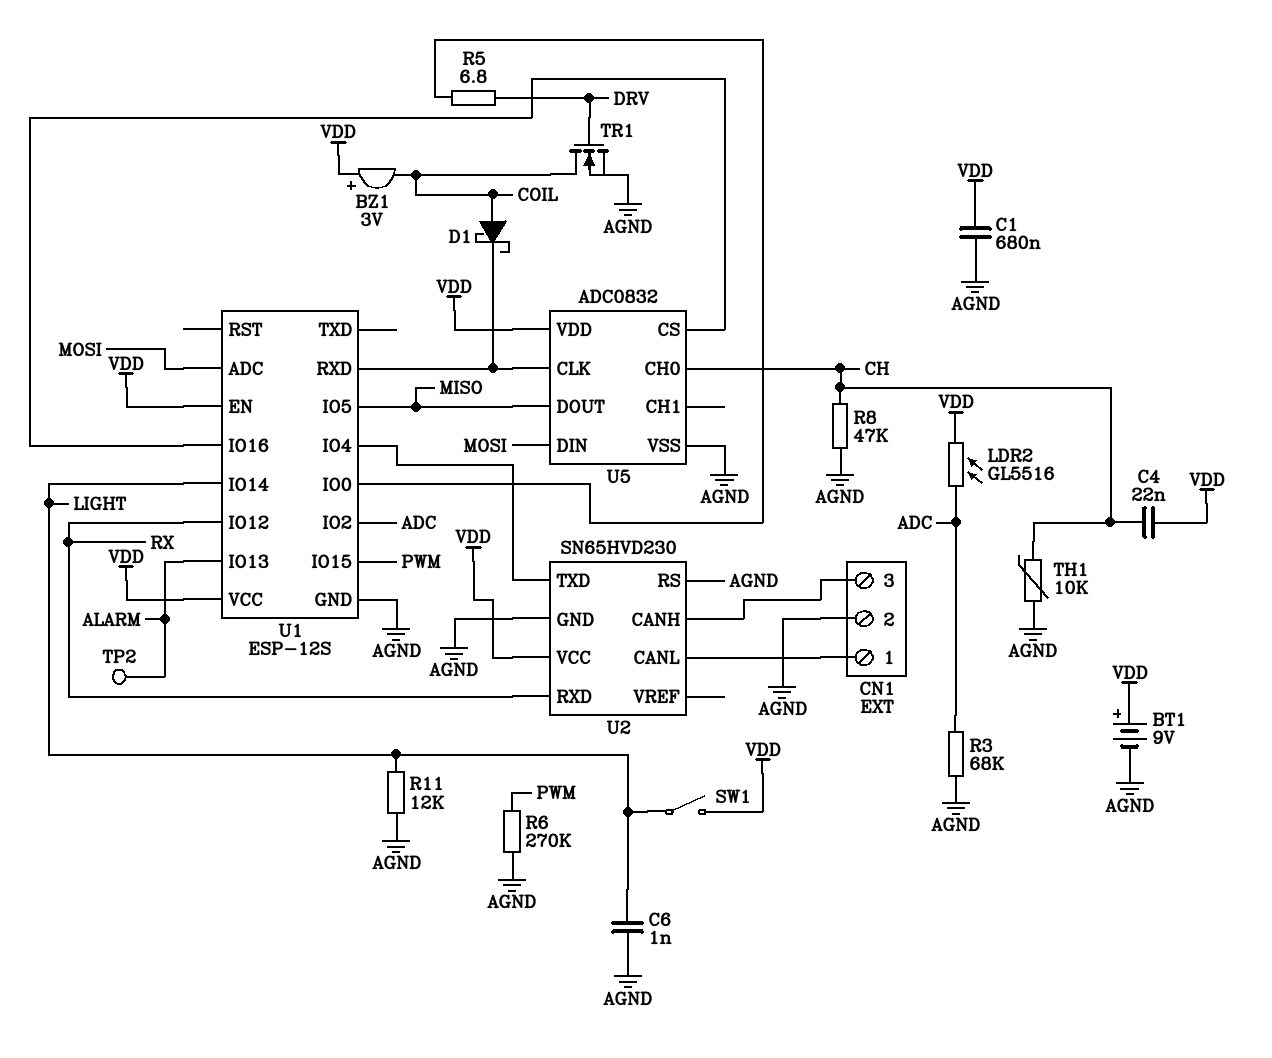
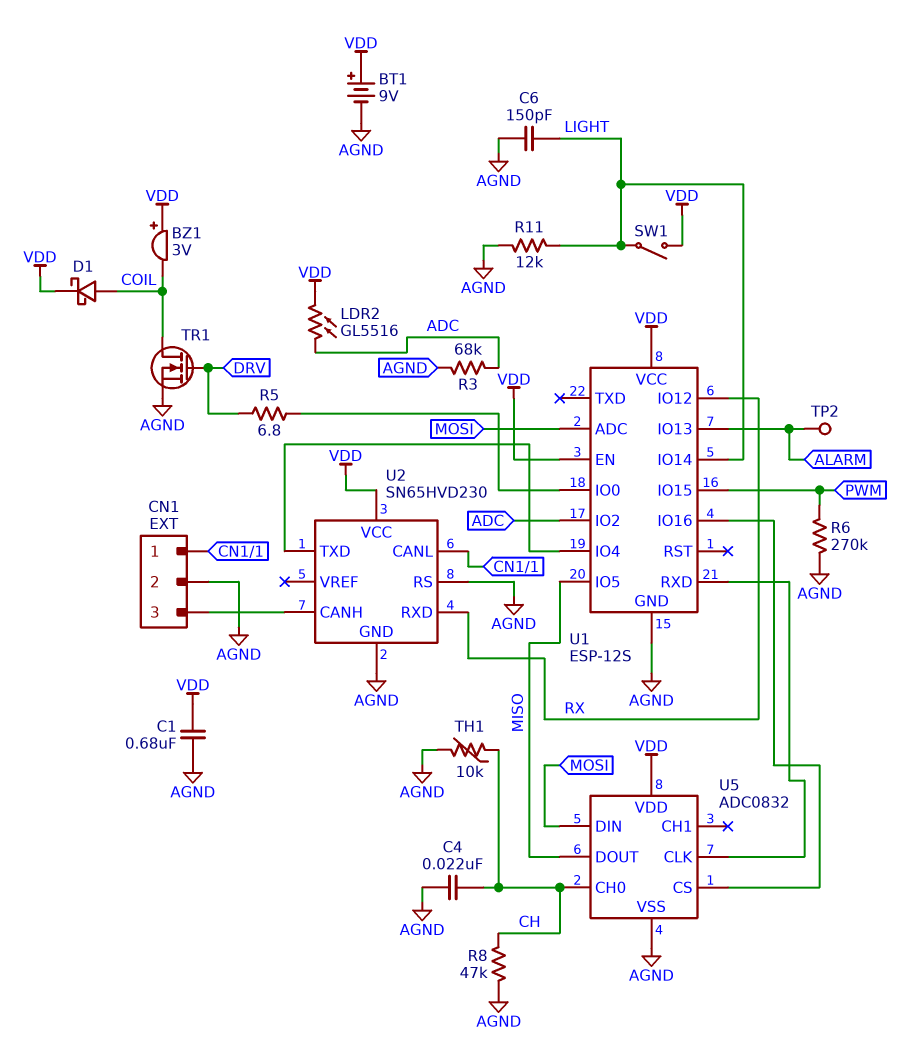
C4: 22nF (CH, VDD) -> 22nF (AGND, CH)
C6: 1nF (AGND, LIGHT) -> 150pF (AGND, LIGHT)
D1: schottky (A COIL, K U1/RXD) -> schottky (A COIL, K VDD)

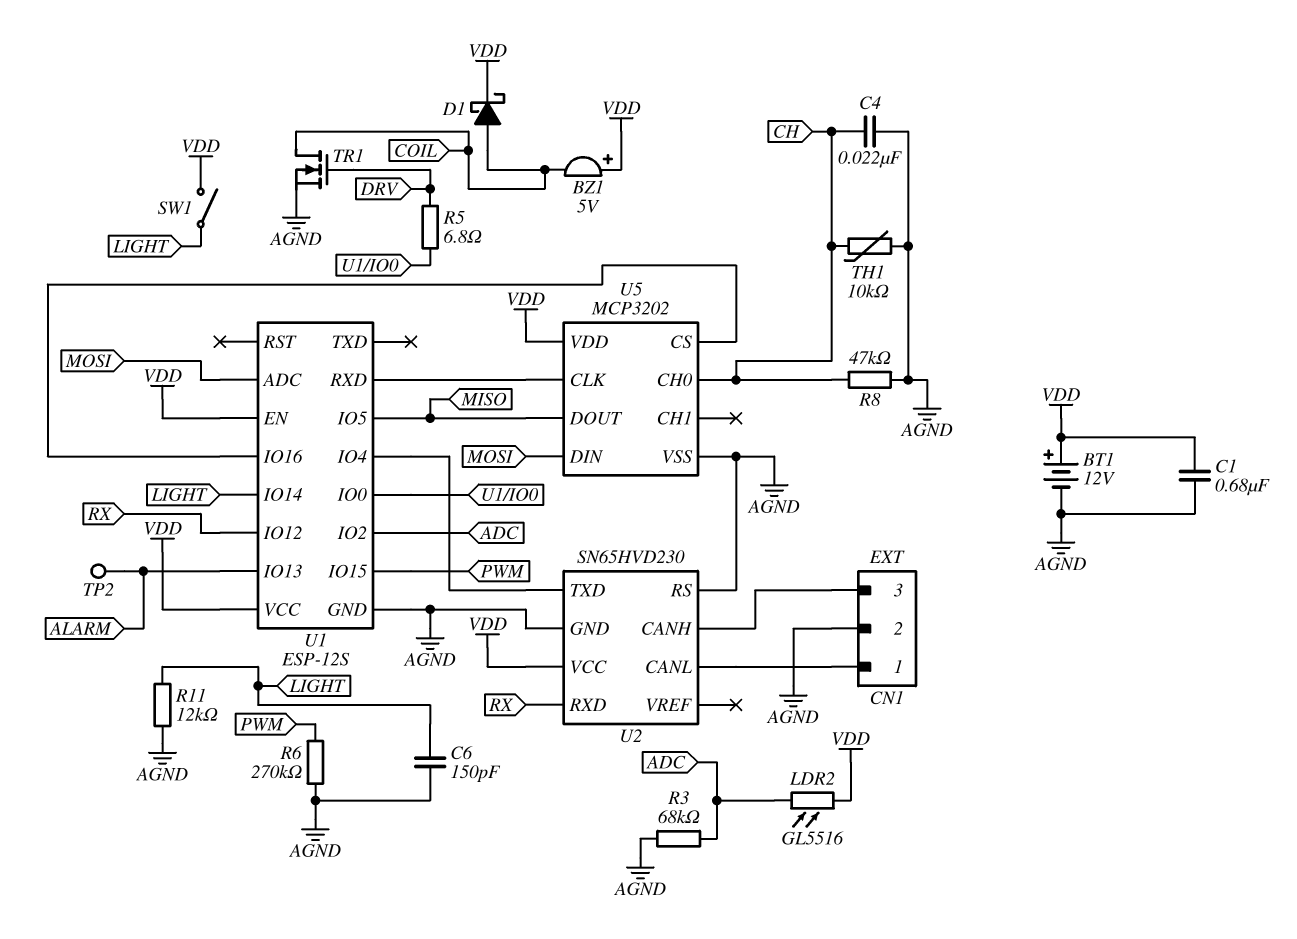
BT1: 9V (plus VDD, minus AGND) -> 12V (plus VDD, minus AGND)
BZ1: buzzer 3V (plus VDD, minus COIL) -> buzzer 5V (plus VDD, minus COIL)
U5: ADC0832 -> MCP3202

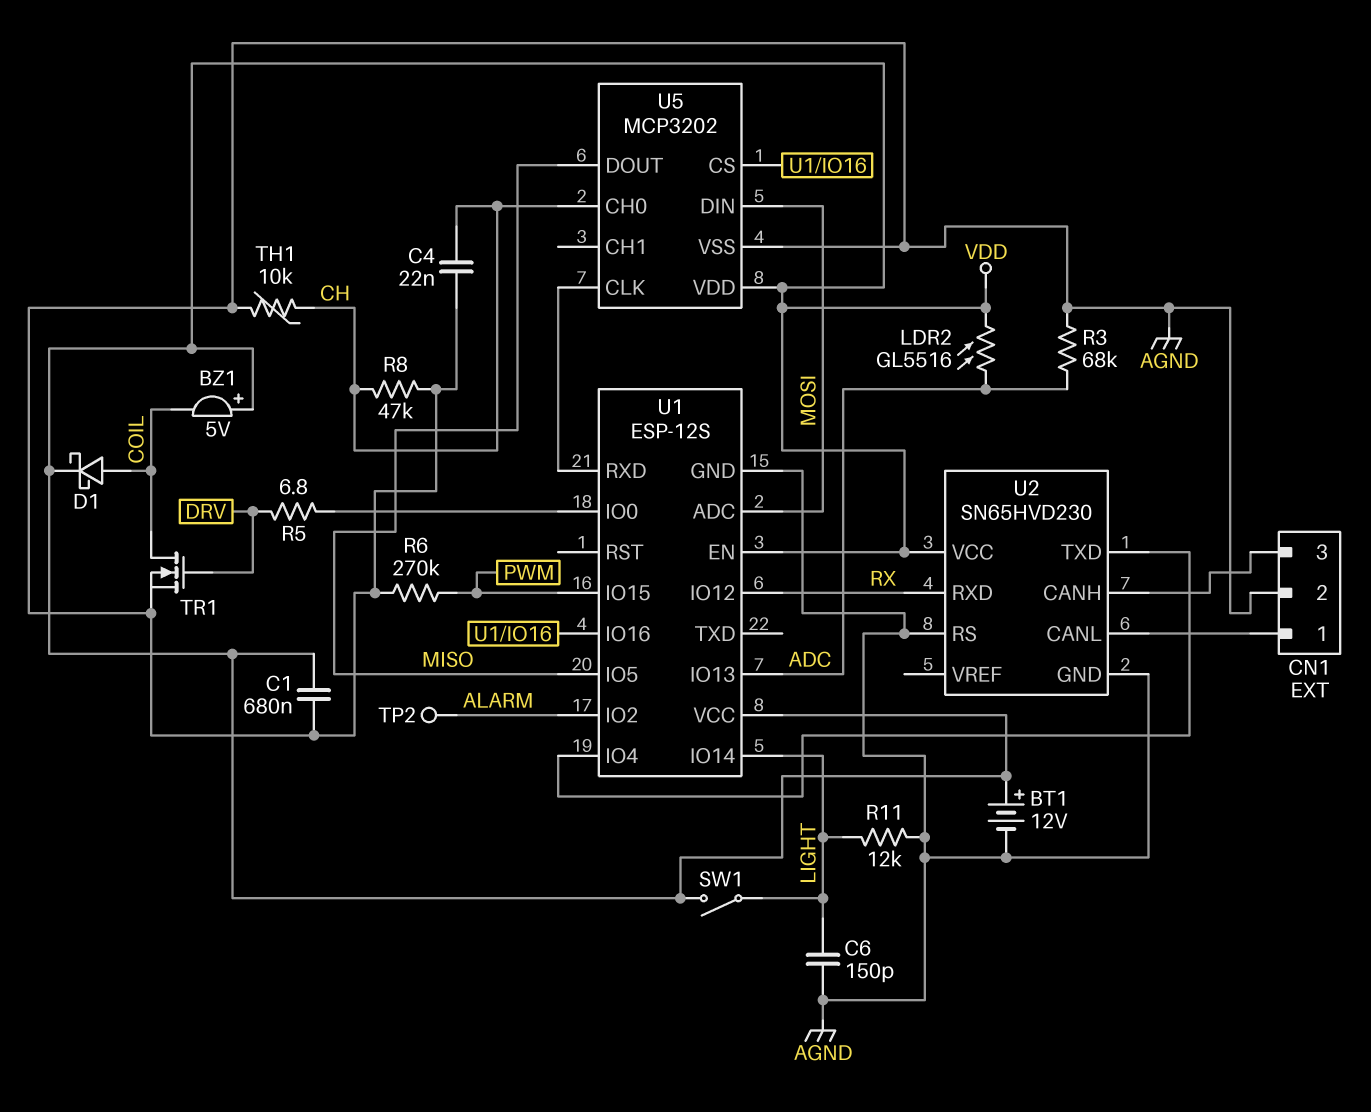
U1 pin IO2: ADC -> ALARM
U1 pin IO13: ALARM -> ADC

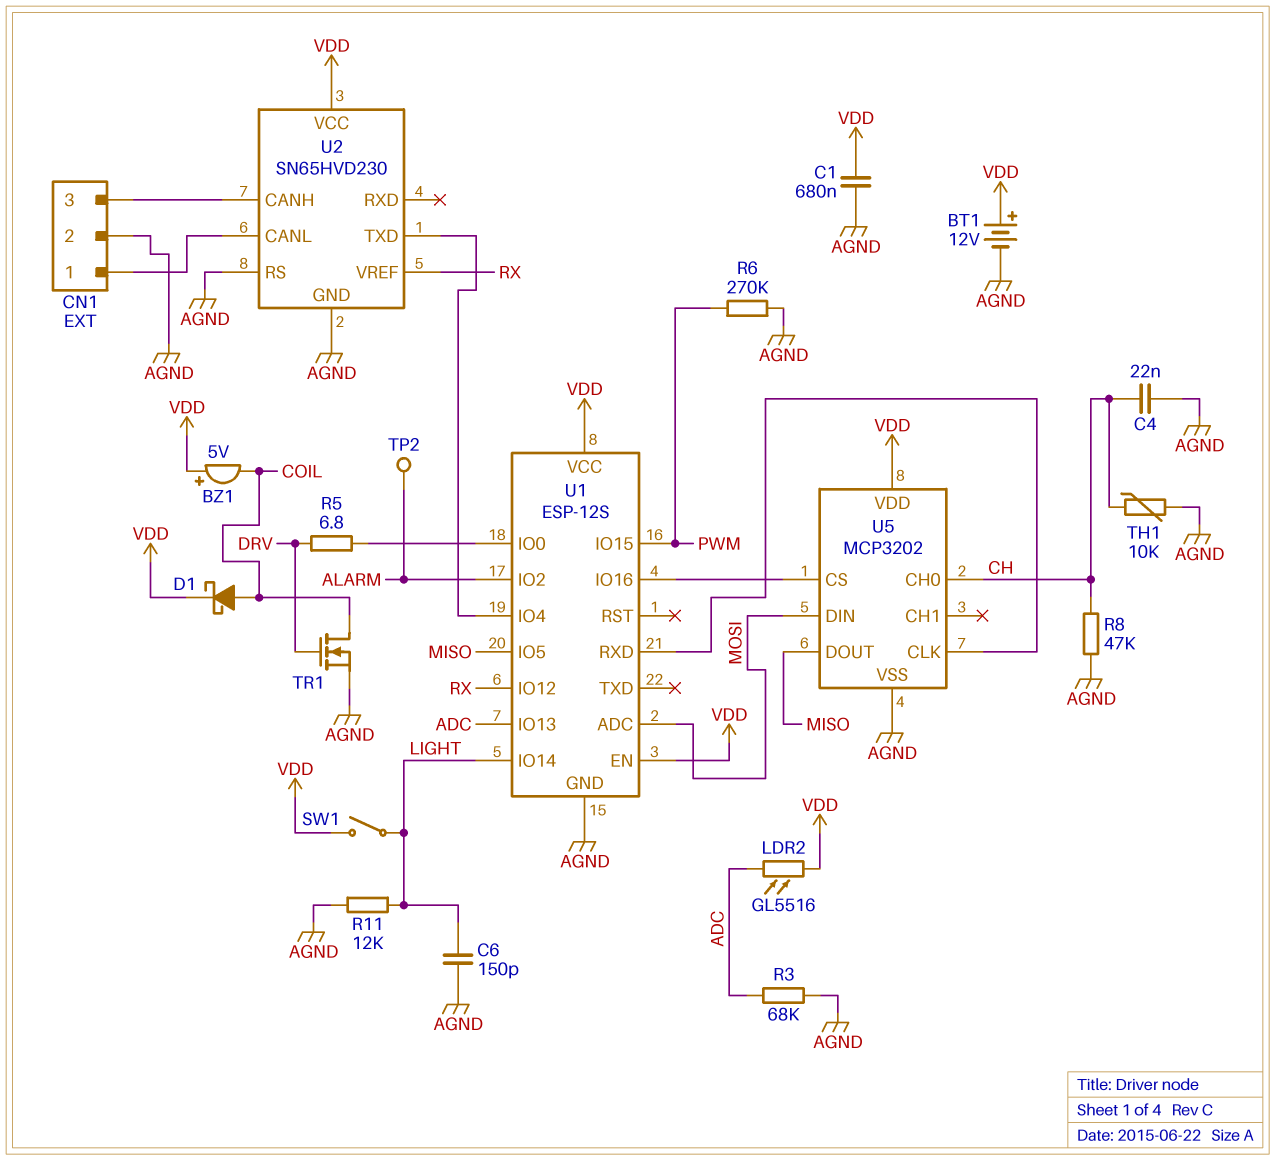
U2 pin RXD: RX -> none
U2 pin VREF: none -> RX

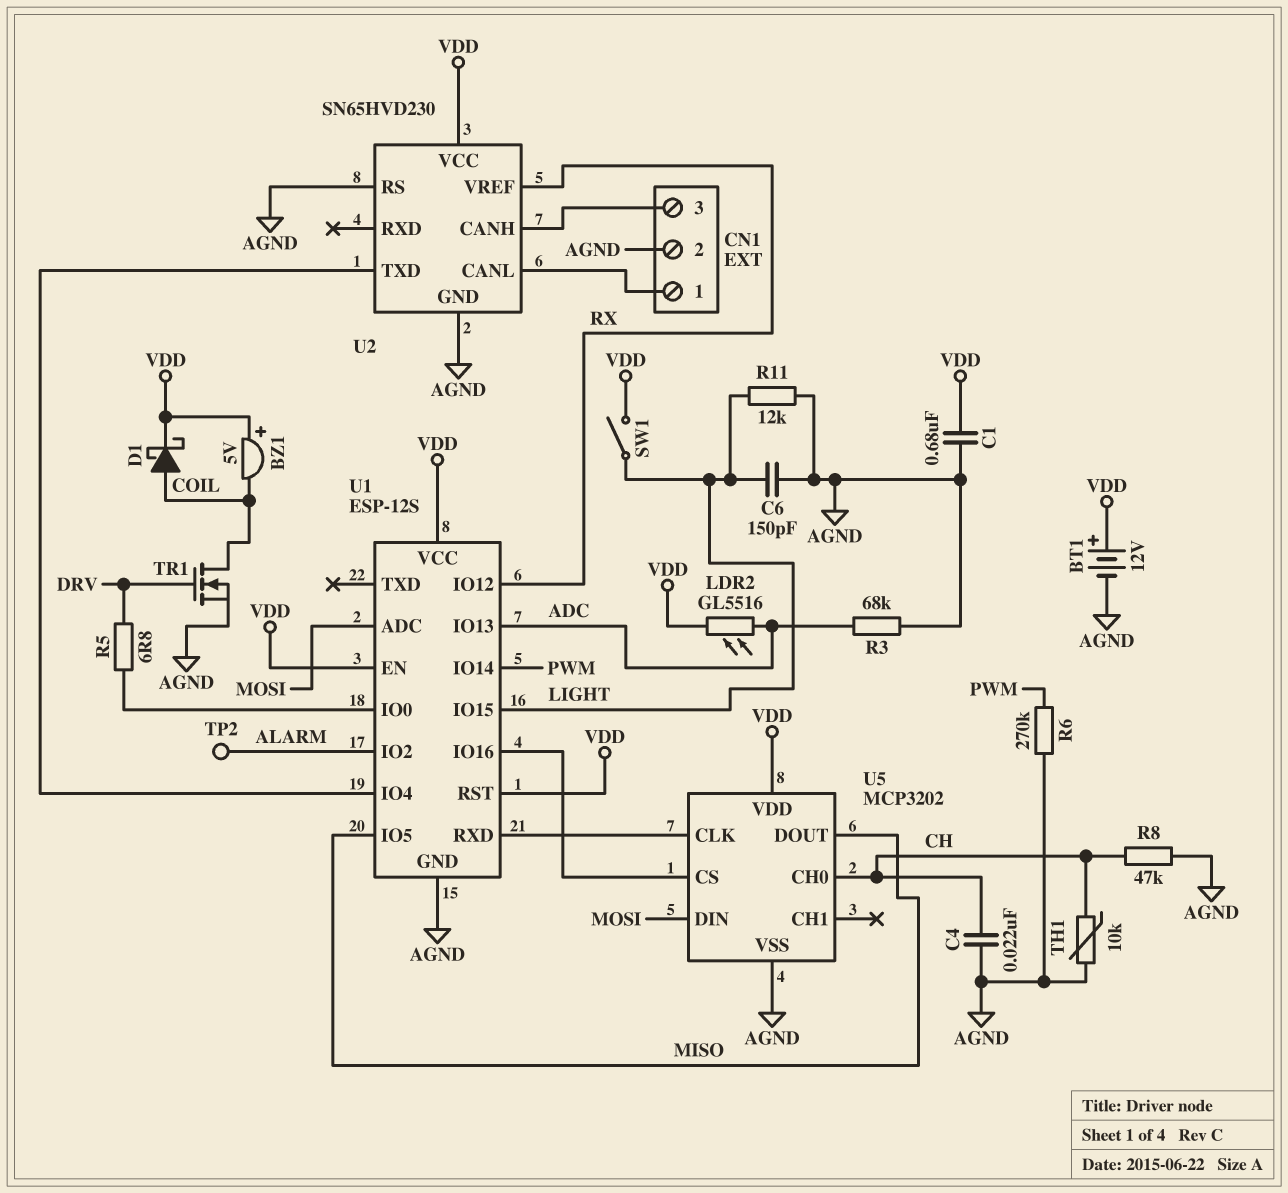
U1 pin IO14: LIGHT -> PWM
U1 pin IO15: PWM -> LIGHT
U1 pin RST: none -> VDD

